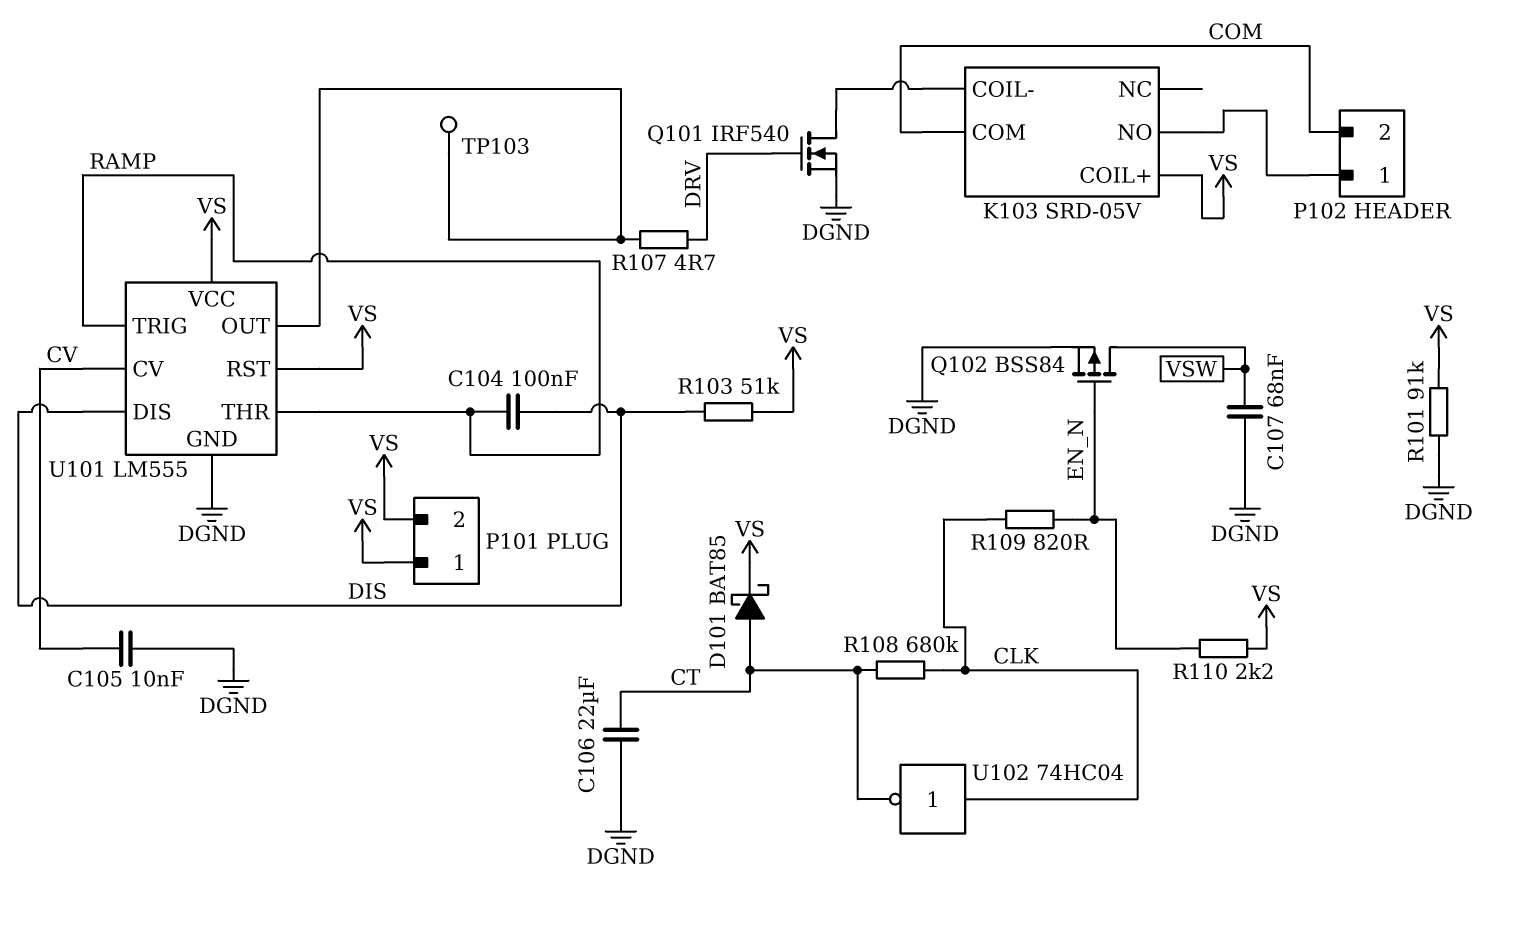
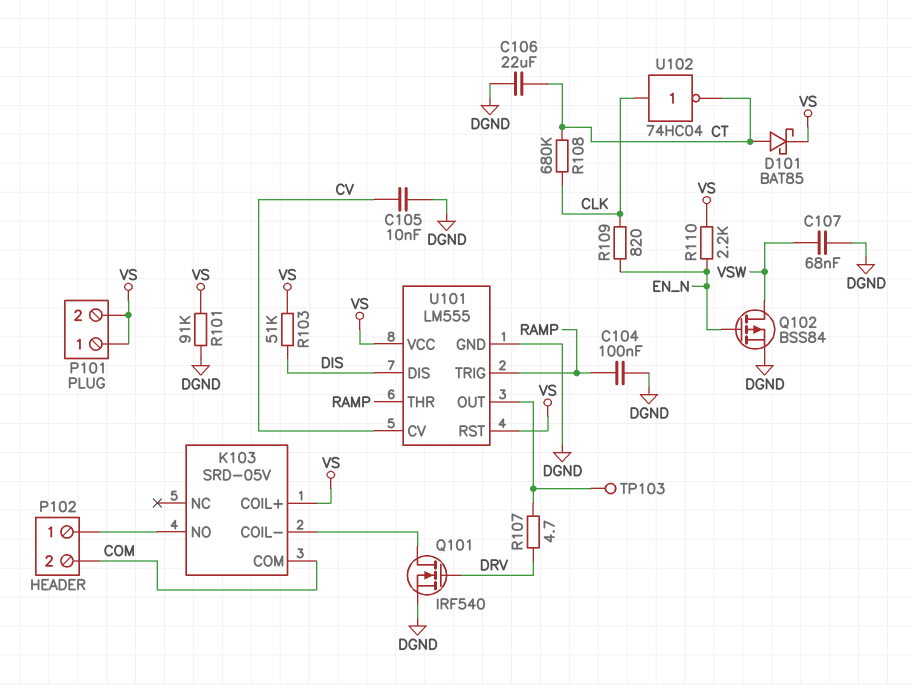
C104: 100nF (DIS, RAMP) -> 100nF (DGND, RAMP)

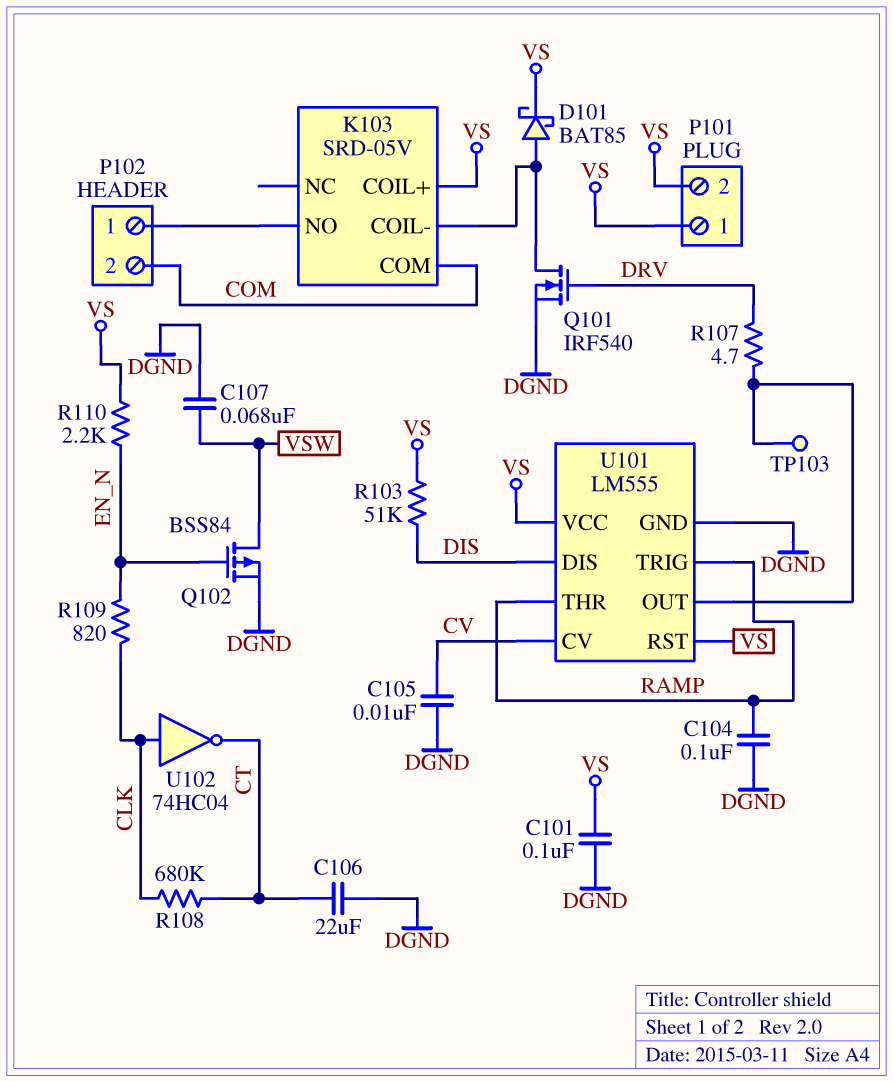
C101: none -> 100nF (DGND, VS)
D101: schottky BAT85 (A CT, K VS) -> schottky BAT85 (A K103/COIL-, K VS)
R101: 91k (DGND, VS) -> none

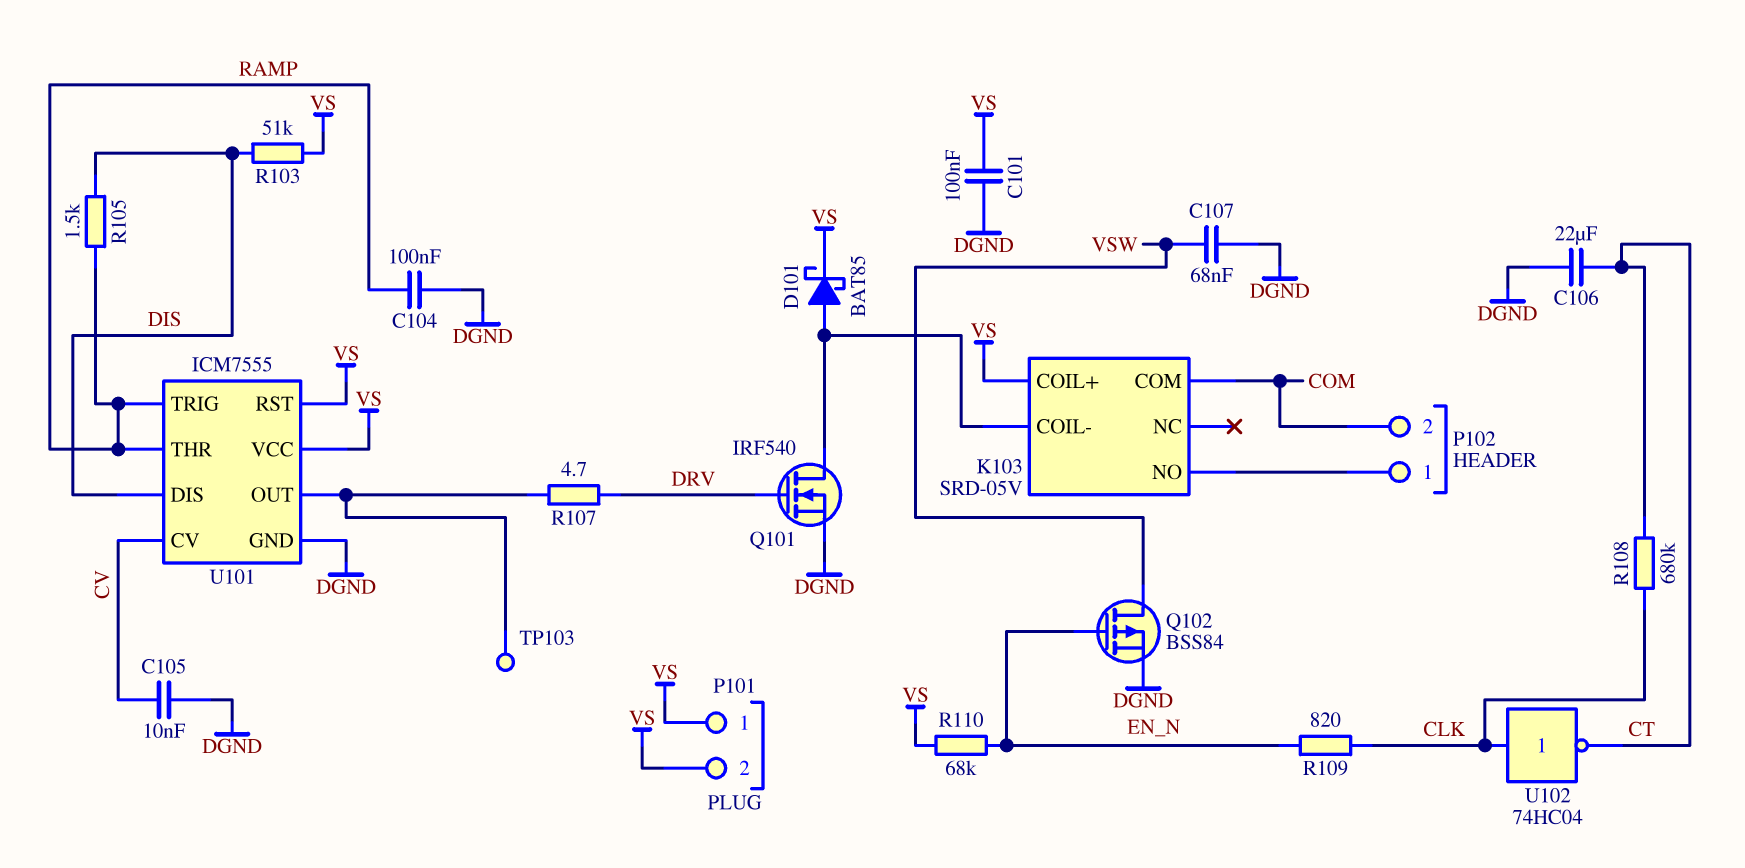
R105: none -> 1.5k (DIS, RAMP)
R110: 2.2k (EN_N, VS) -> 68k (EN_N, VS)
U101: LM555 -> ICM7555

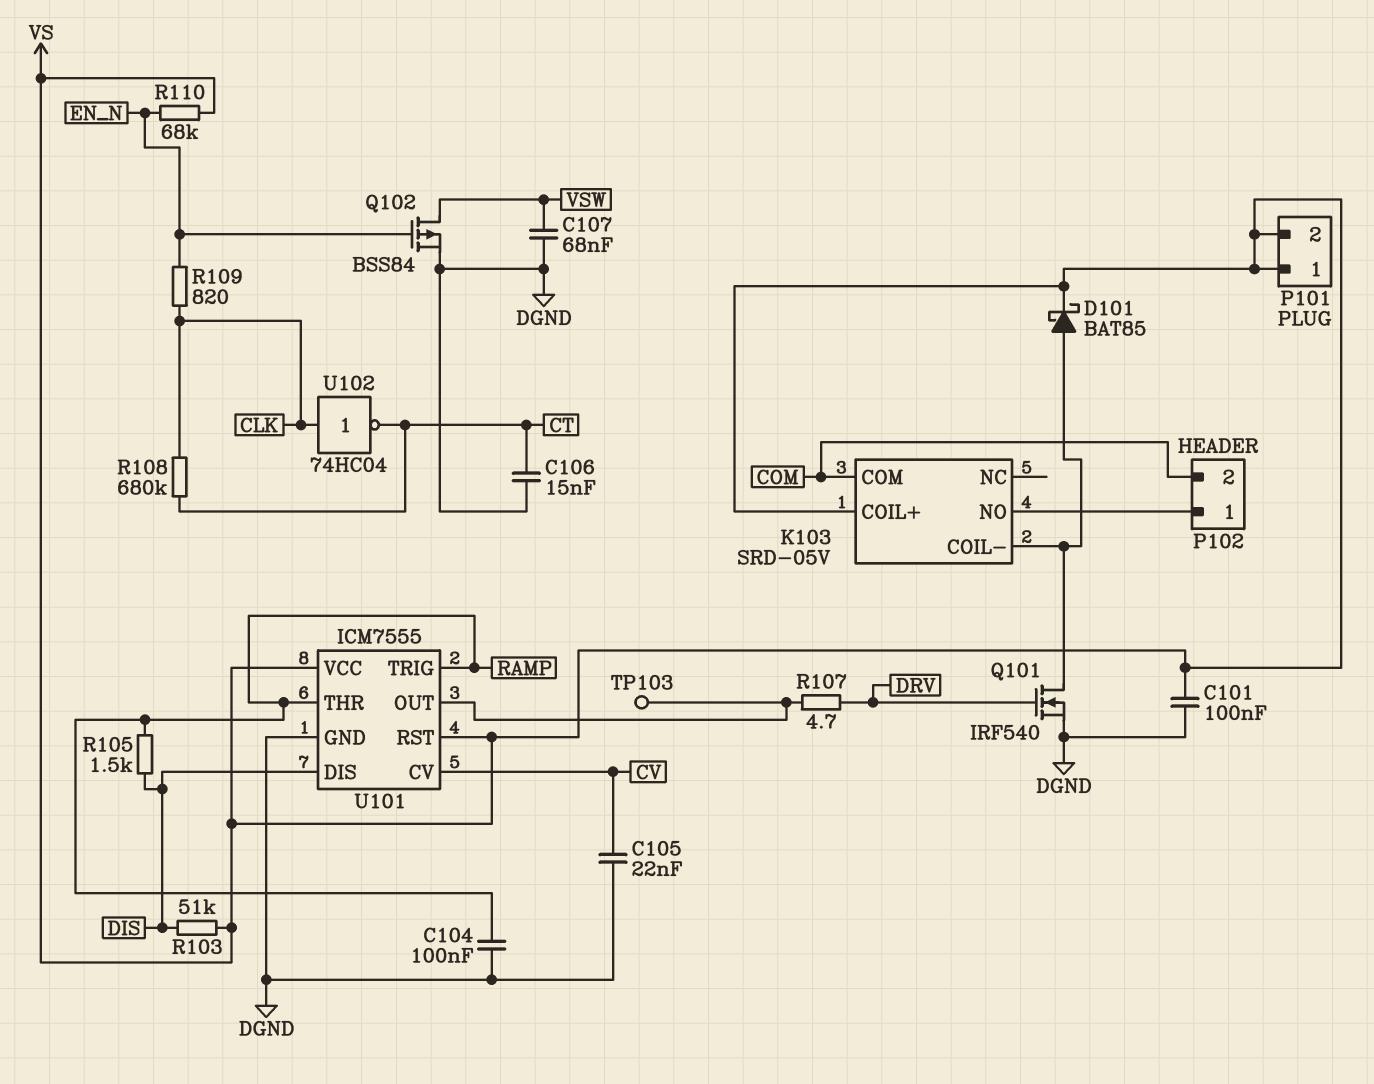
C105: 10nF (CV, DGND) -> 22nF (CV, DGND)
C106: 22uF (CT, DGND) -> 15nF (CT, DGND)

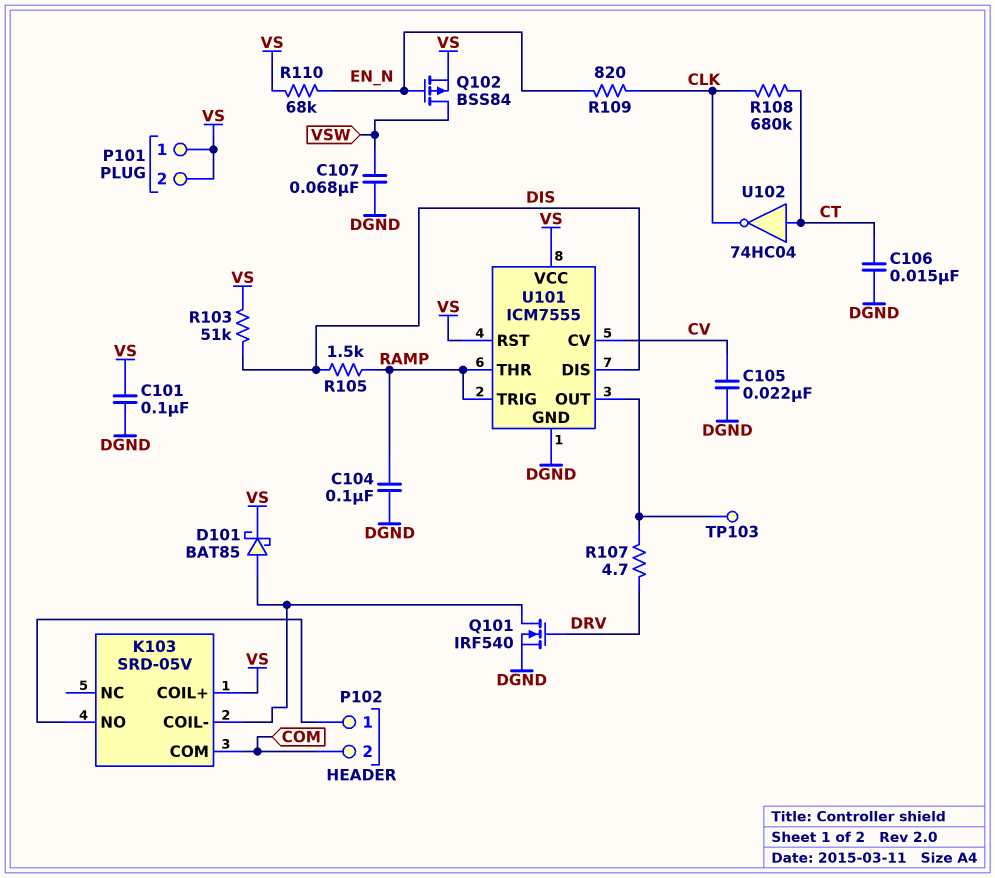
Q102: PMOS BSS84 (G EN_N, D VSW, S DGND) -> PMOS BSS84 (G EN_N, D VSW, S VS)
U102: NOT 74HC04 (in CLK, out CT) -> NOT 74HC04 (in CT, out CLK)

